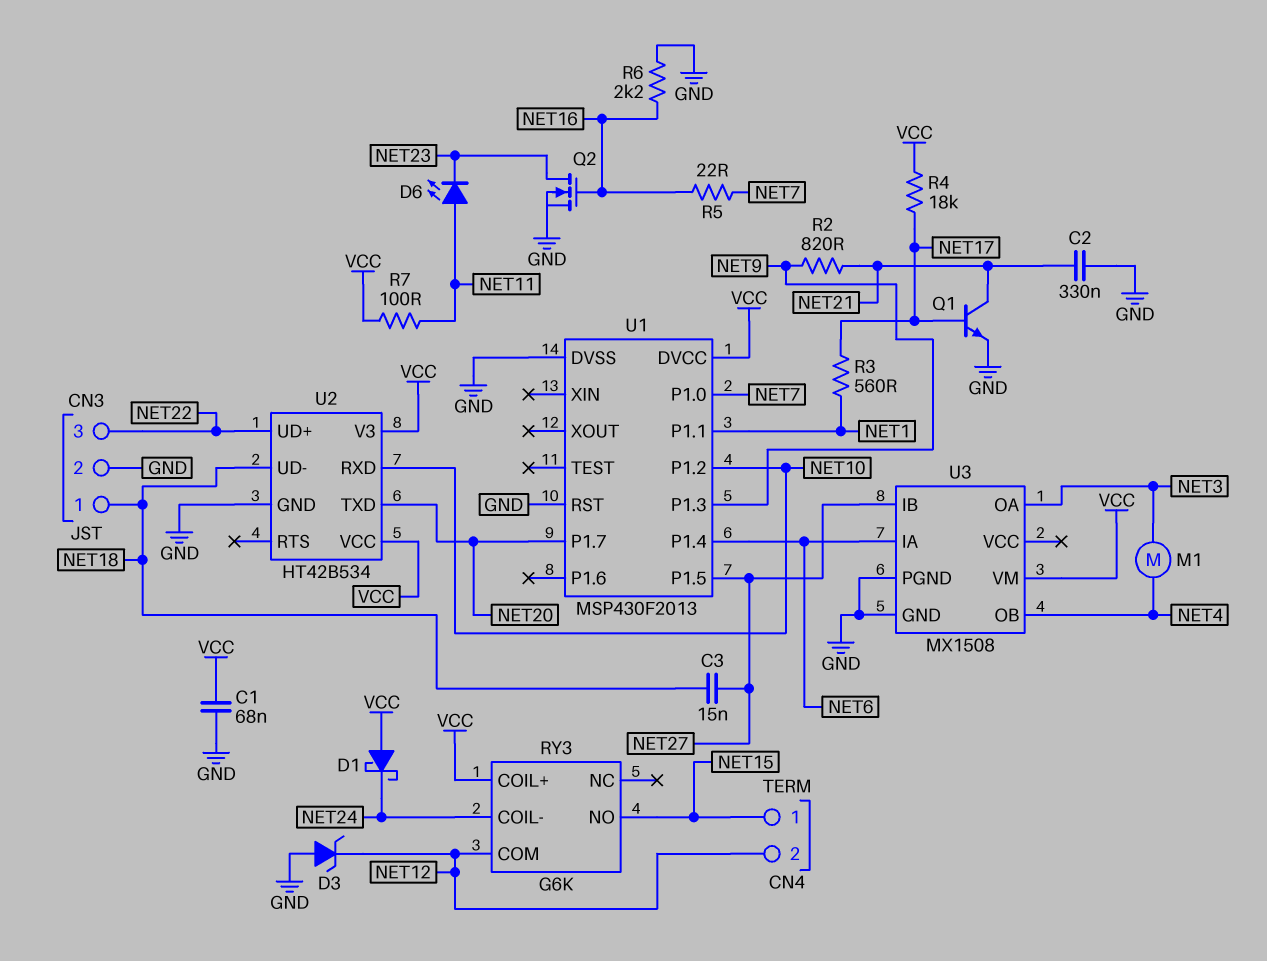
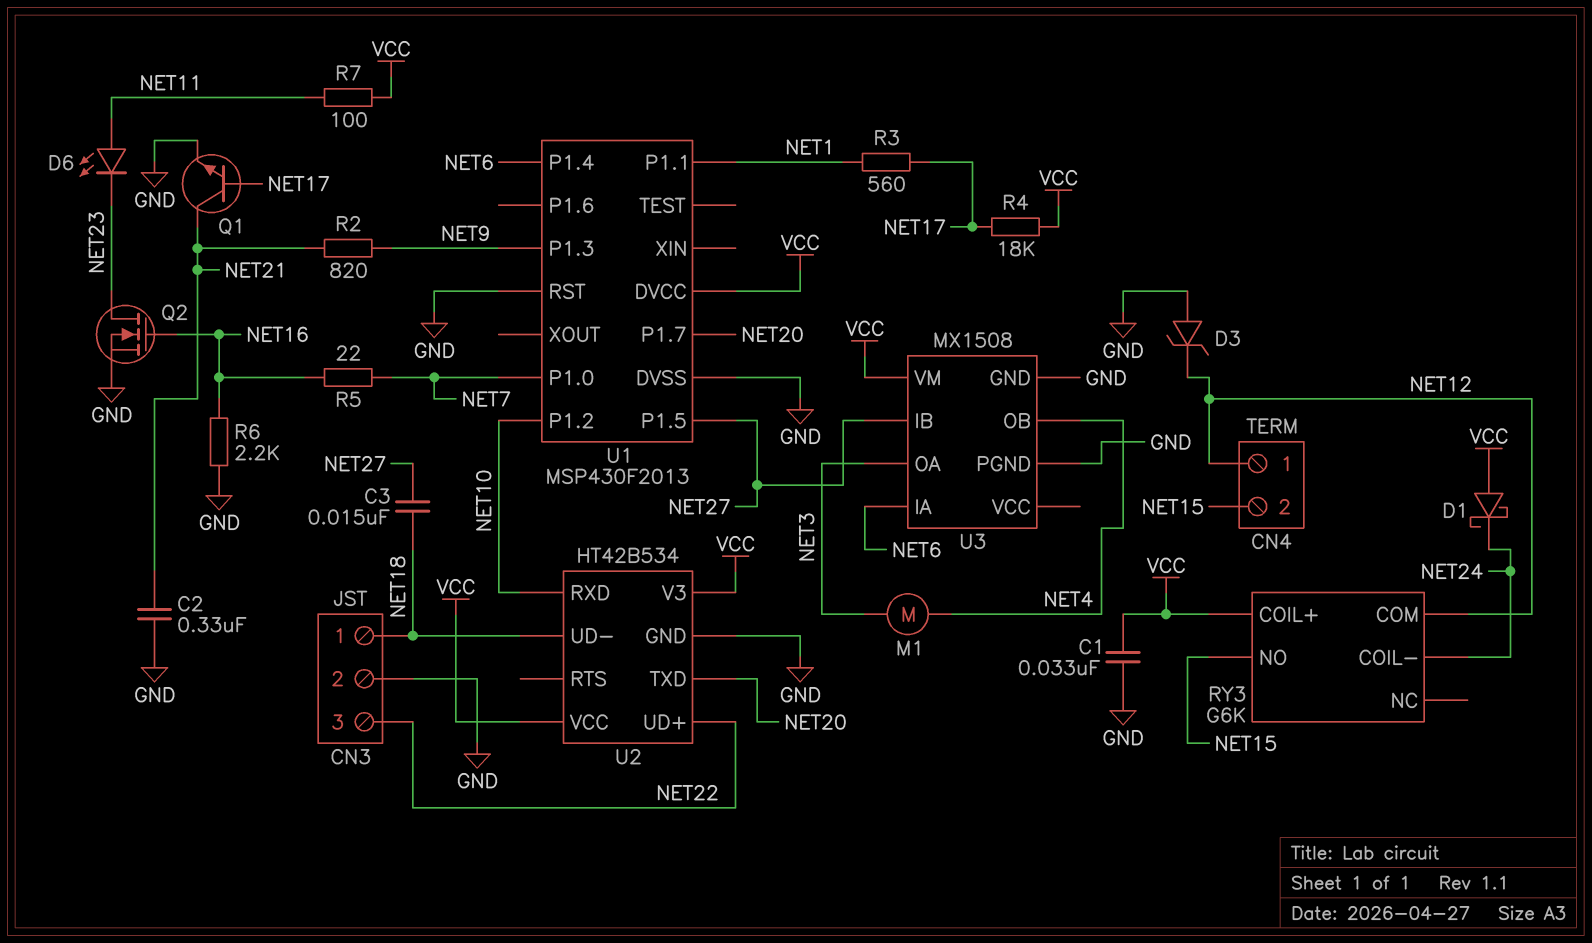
C1: 68nF (GND, VCC) -> 33nF (GND, VCC)
CN4 pin 1: NET15 -> NET12
CN4 pin 2: NET12 -> NET15

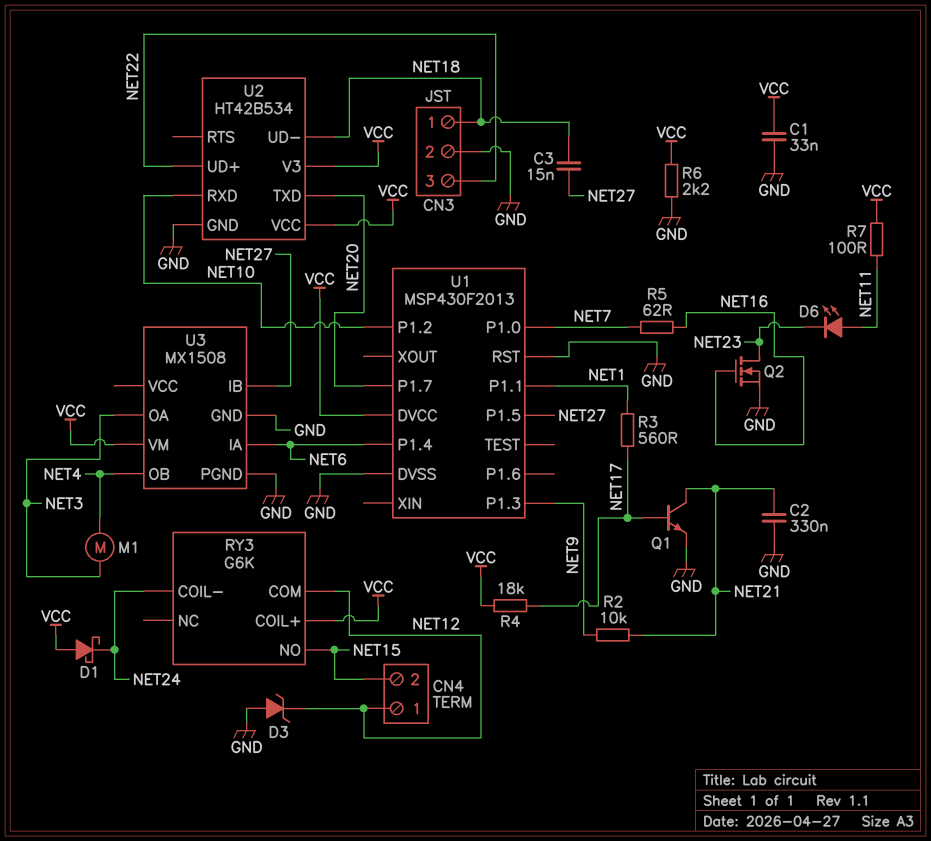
R2: 820 (NET9, NET21) -> 10k (NET9, NET21)
R5: 22 (NET7, NET16) -> 62 (NET7, NET16)
R6: 2.2k (GND, NET16) -> 2.2k (GND, VCC)

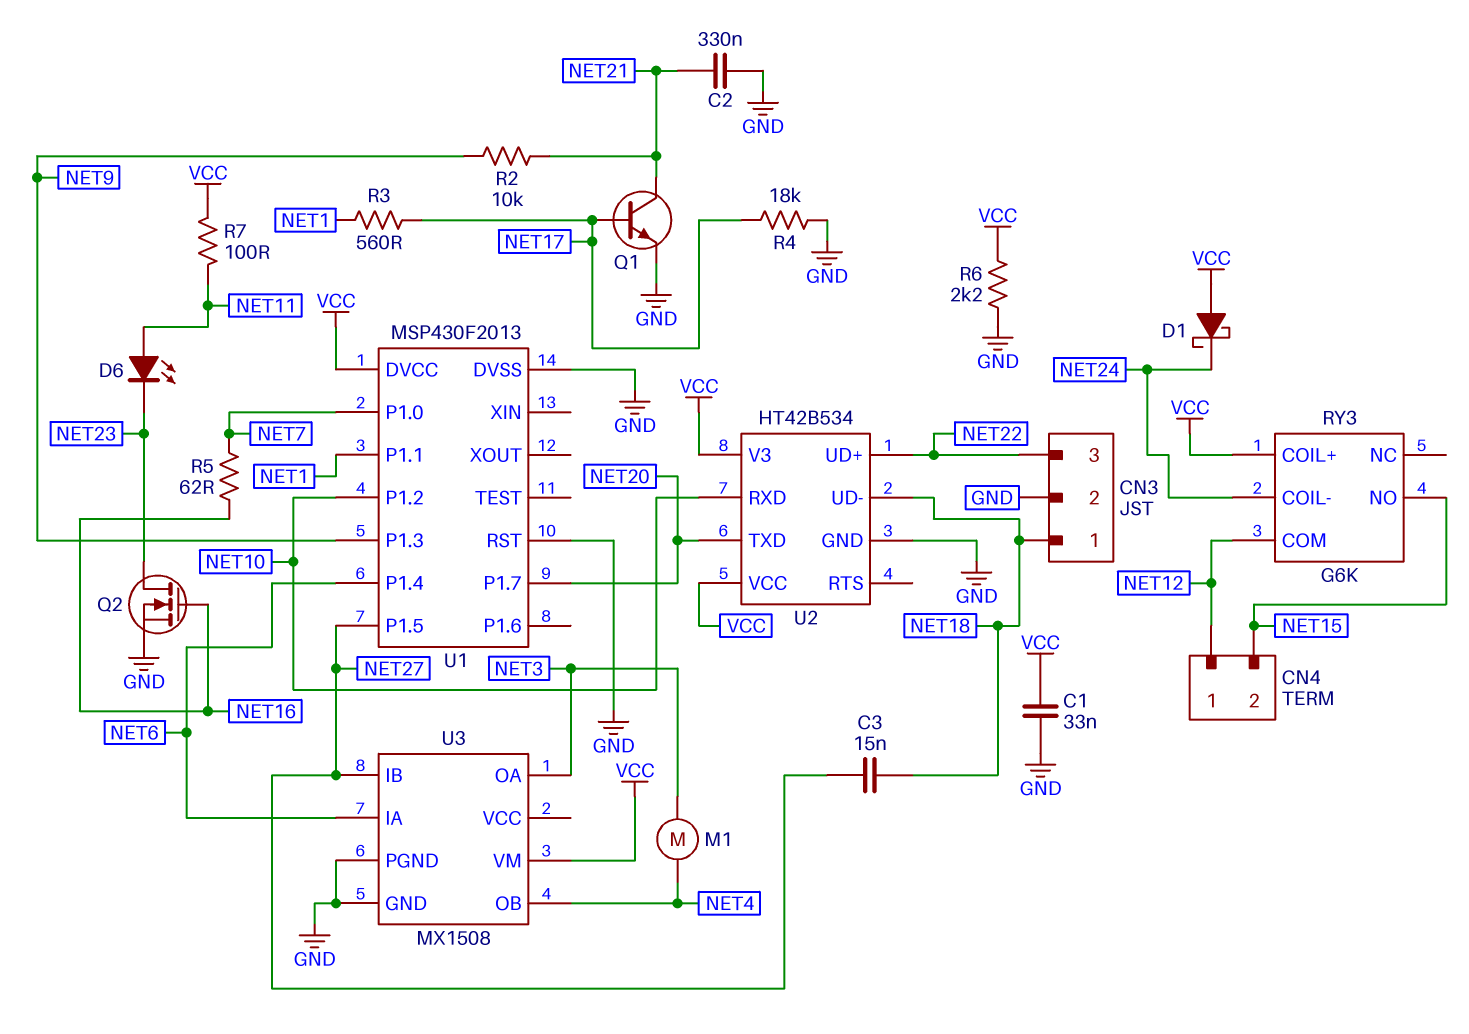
D3: zener (A GND, K NET12) -> none
R4: 18k (NET17, VCC) -> 18k (GND, NET17)

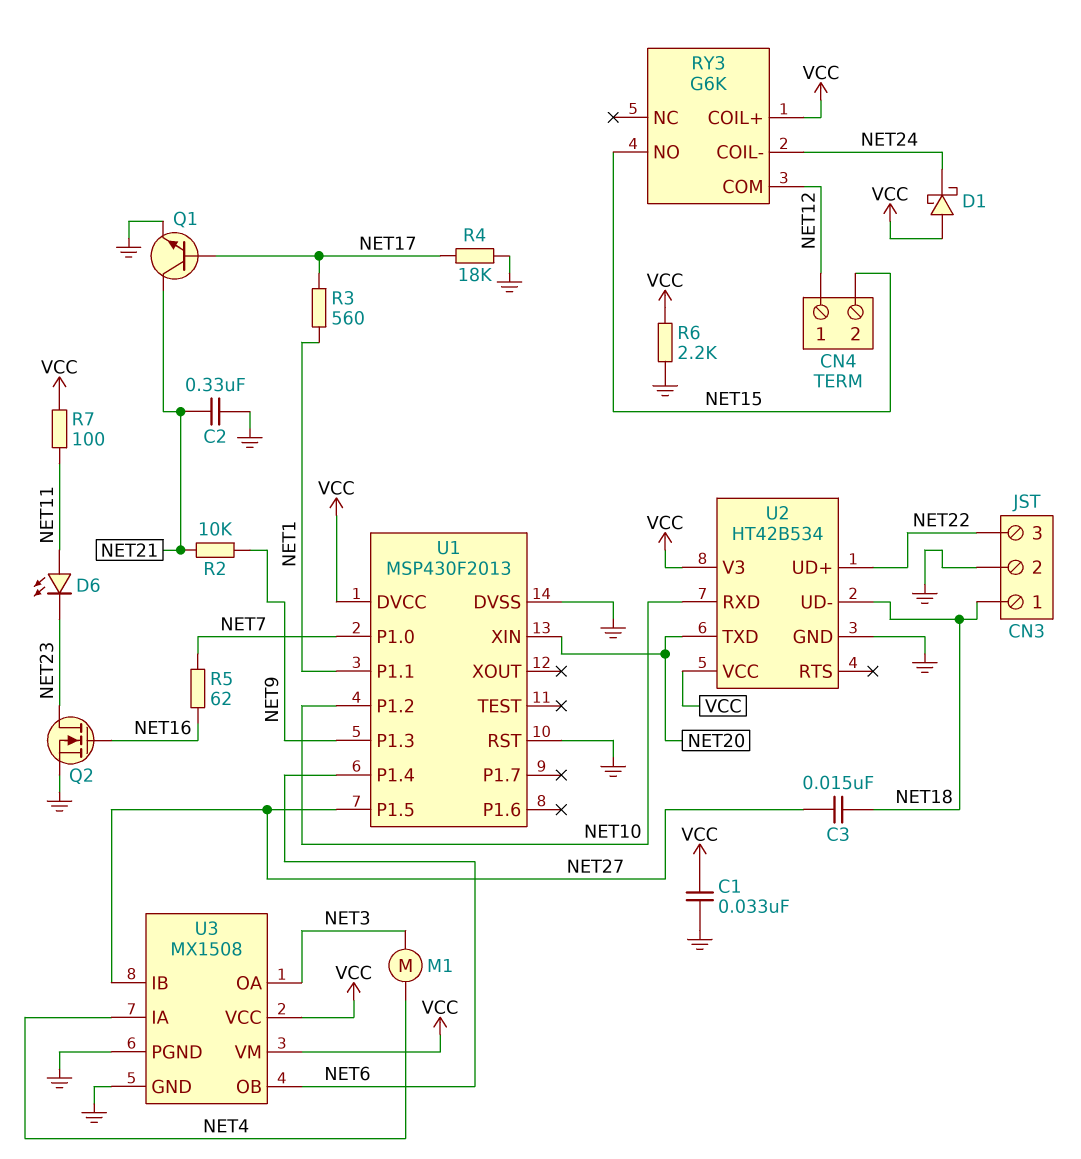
U1 pin P1.7: NET20 -> none
U1 pin XIN: none -> NET20
U3 pin IA: NET6 -> NET4
U3 pin OB: NET4 -> NET6
U3 pin VCC: none -> VCC

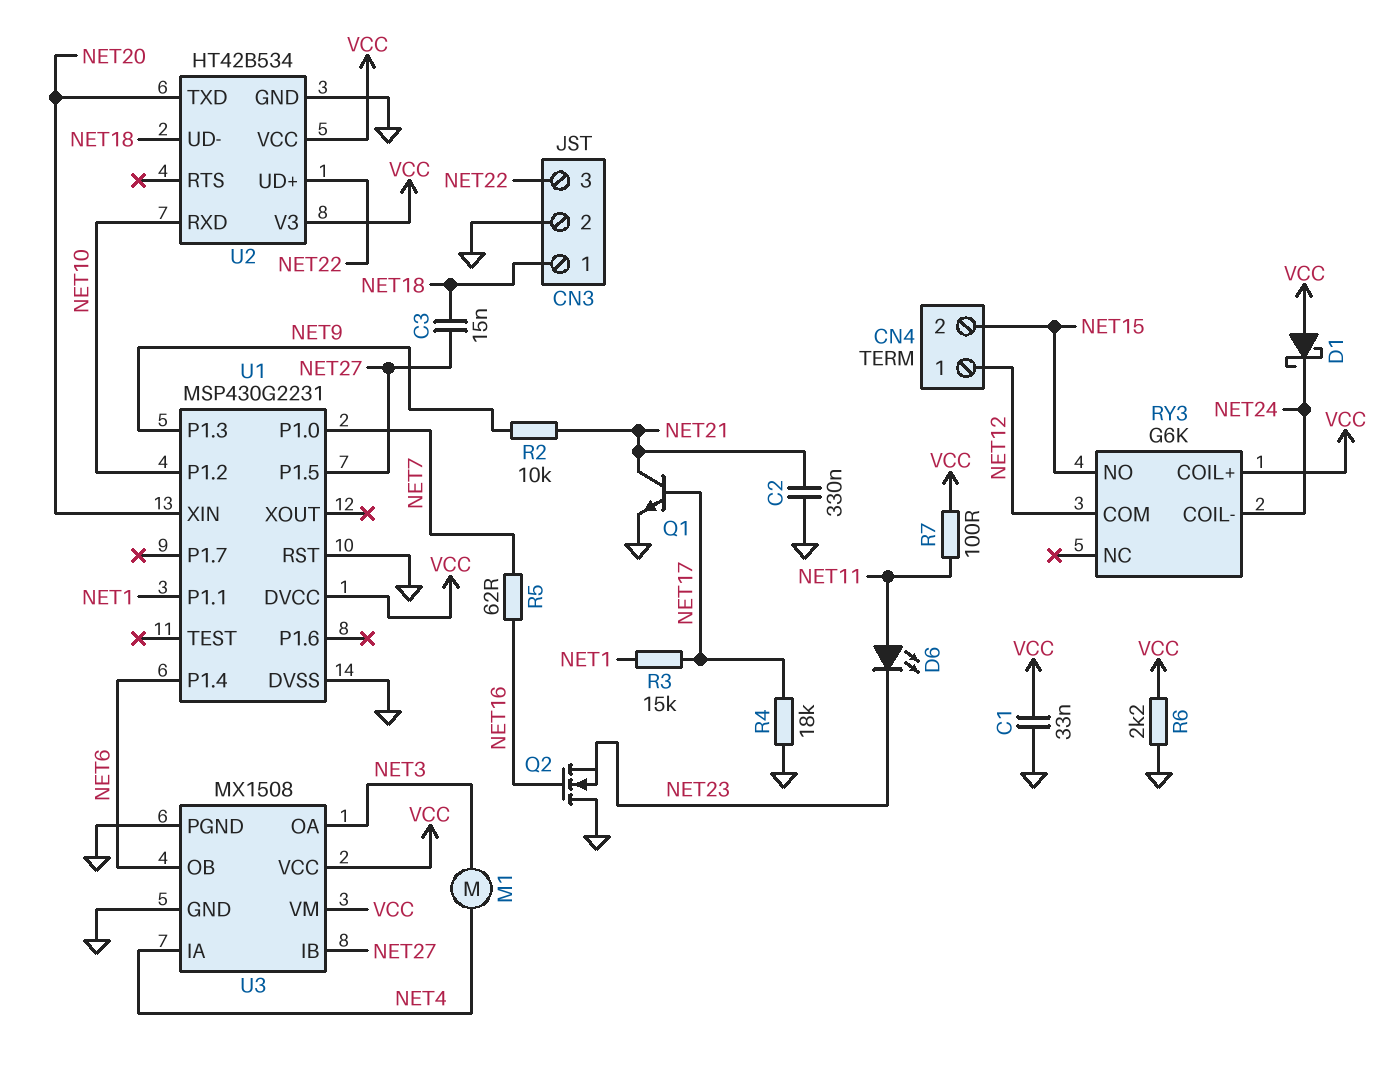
Q2: NMOS (G NET16, D NET23, S GND) -> NMOS (G NET16, D GND, S NET23)
R3: 560 (NET1, NET17) -> 15k (NET1, NET17)
U1: MSP430F2013 -> MSP430G2231

